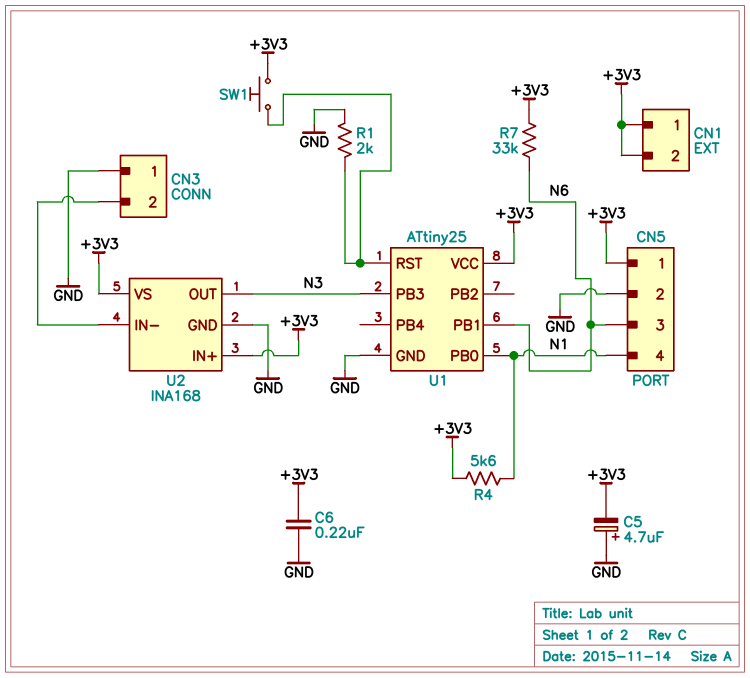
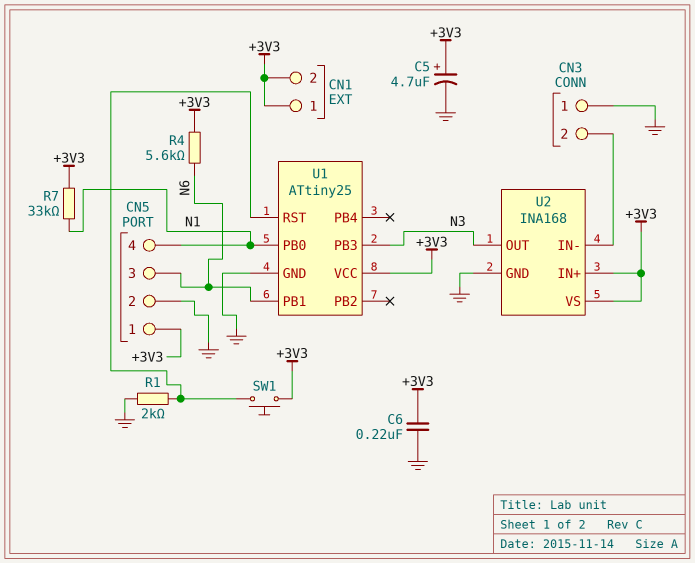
C5: 4.7uF (plus GND, minus +3V3) -> 4.7uF (plus +3V3, minus GND)
R4: 5.6k (+3V3, N1) -> 5.6k (+3V3, N6)
R7: 33k (+3V3, N6) -> 33k (+3V3, N1)

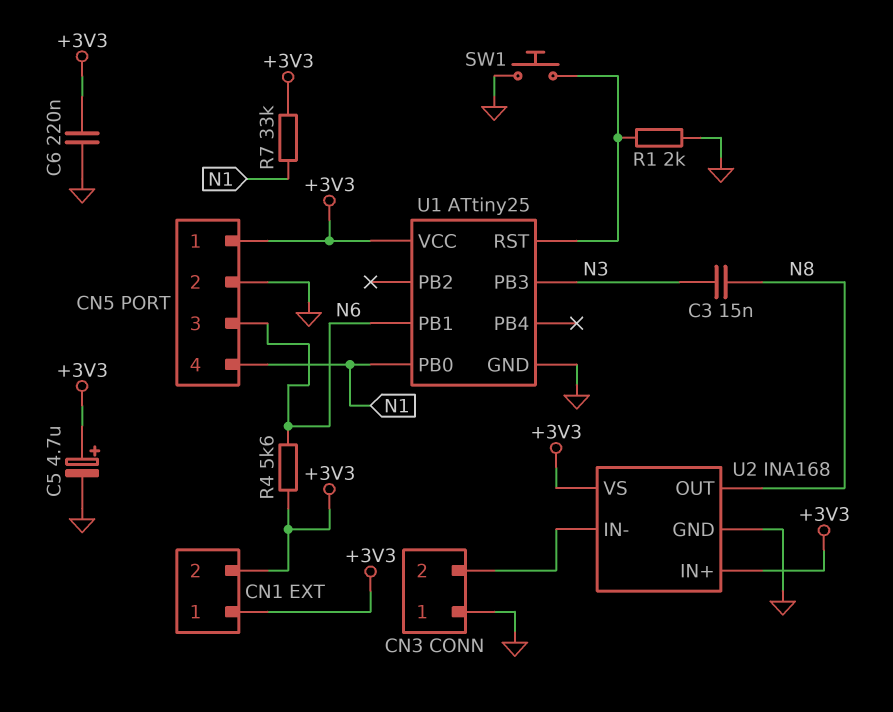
C3: none -> 15nF (N3, N8)
SW1: button (+3V3, U1/RST) -> button (GND, U1/RST)
U2 pin OUT: N3 -> N8

